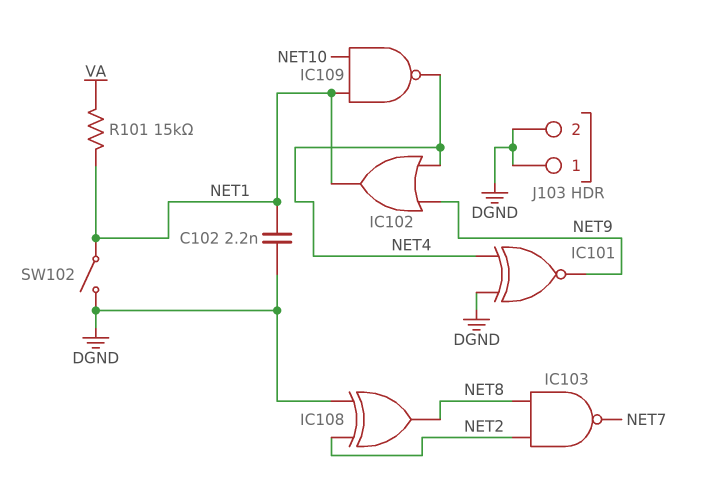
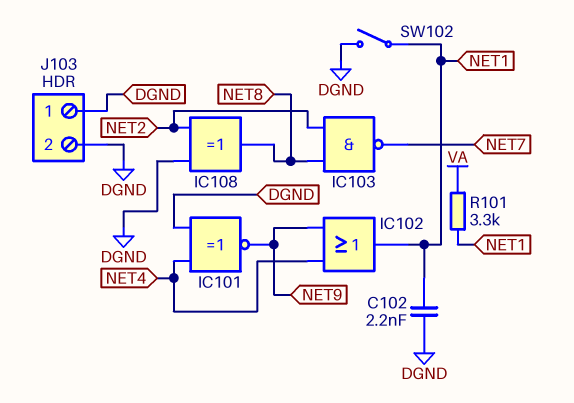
IC109: NAND (in NET1, in NET10, out NET4) -> none
R101: 15k (NET1, VA) -> 3.3k (NET1, VA)

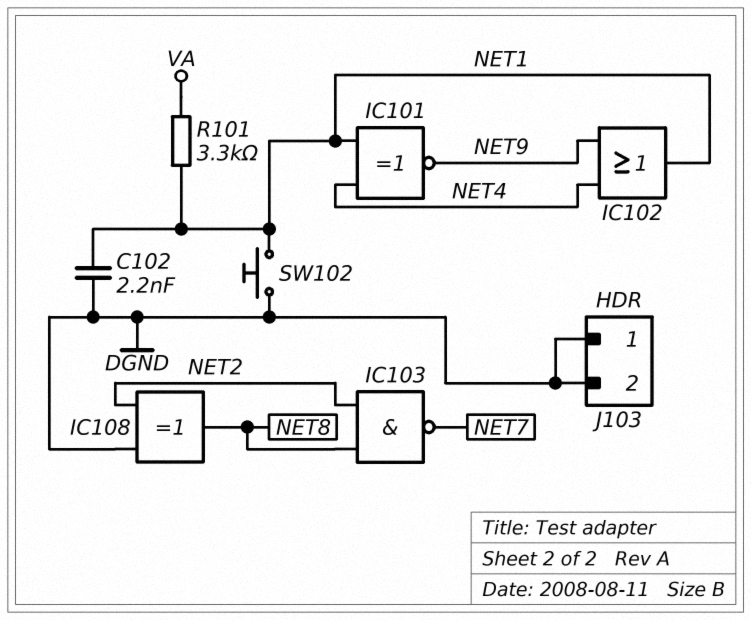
IC101: XNOR (in DGND, in NET4, out NET9) -> XNOR (in NET1, in NET4, out NET9)
SW102: switch (DGND, NET1) -> button (DGND, NET1)

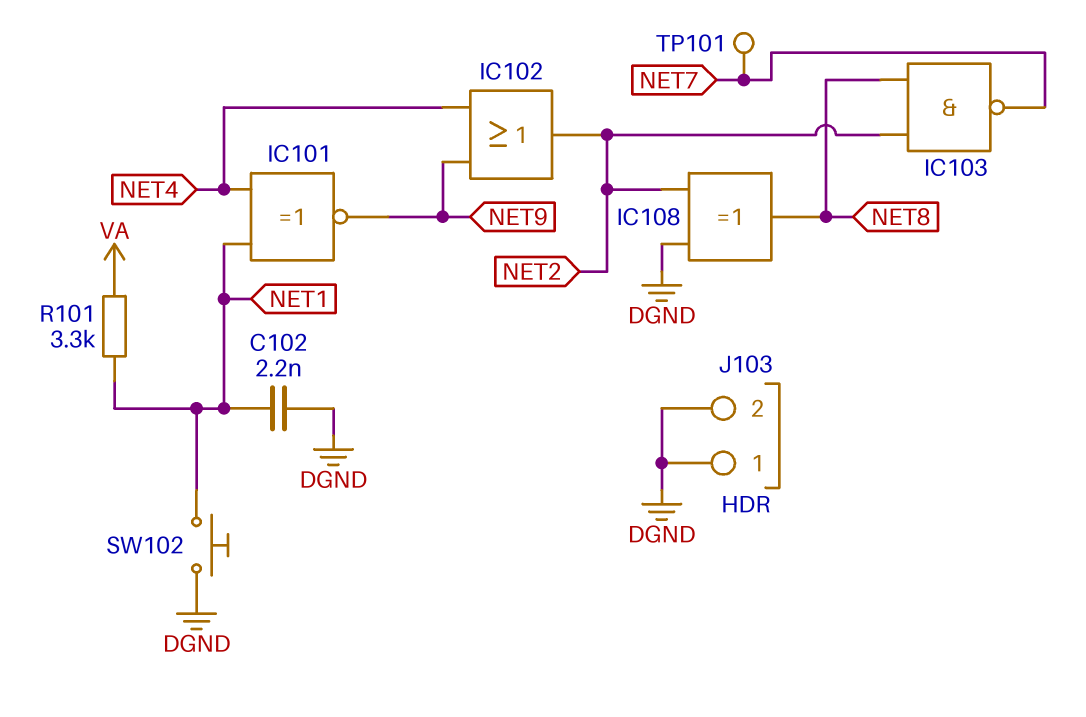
IC102: OR (in NET4, in NET9, out NET1) -> OR (in NET4, in NET9, out NET2)
TP101: none -> test point (NET7)

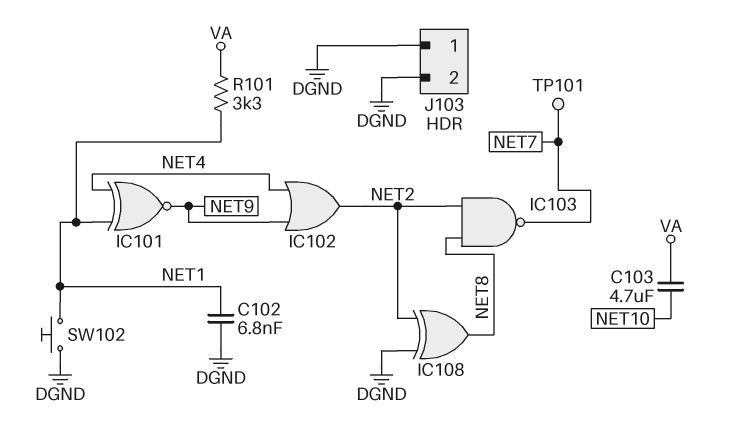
C102: 2.2nF (DGND, NET1) -> 6.8nF (DGND, NET1)
C103: none -> 4.7uF (NET10, VA)

